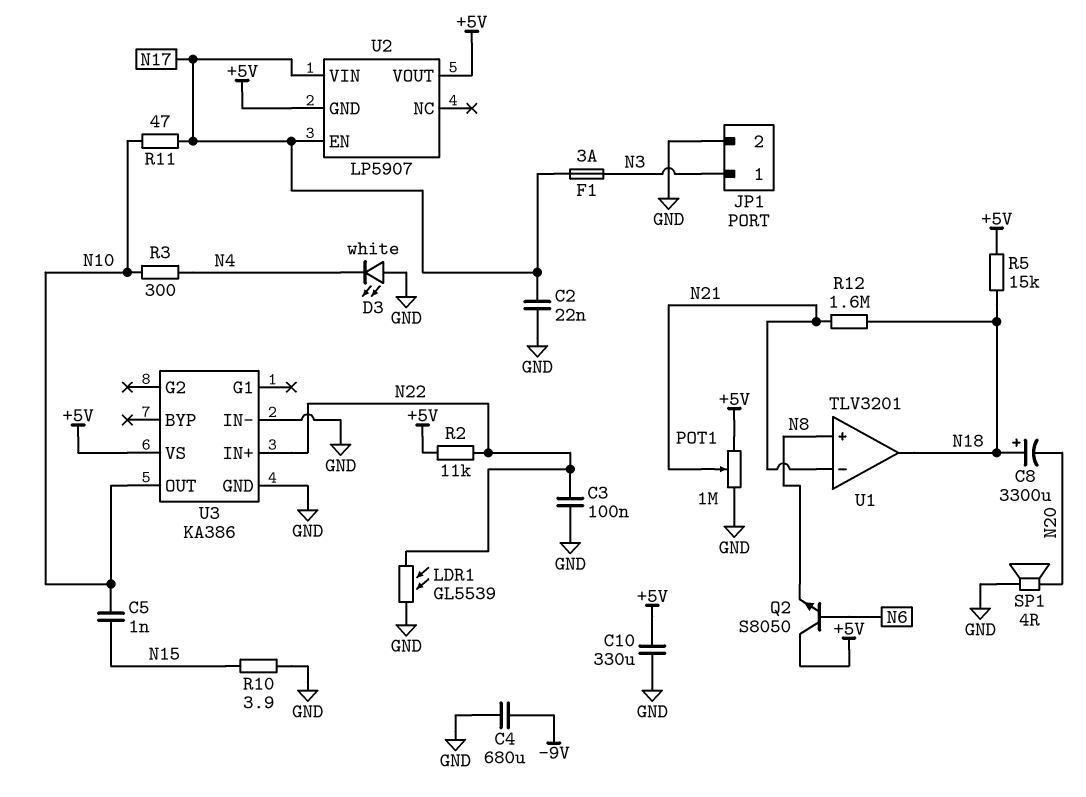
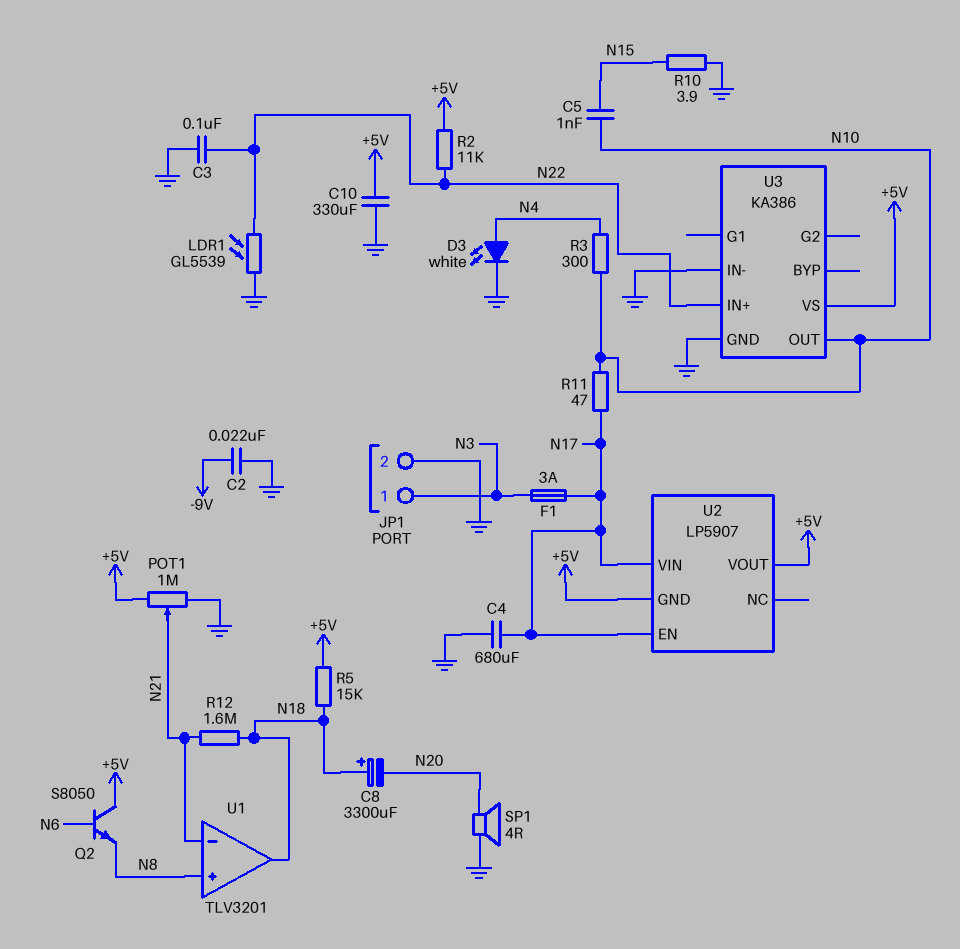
C2: 22nF (GND, N17) -> 22nF (-9V, GND)
C4: 680uF (-9V, GND) -> 680uF (GND, N17)
D3: LED white (A GND, K N4) -> LED white (A N4, K GND)

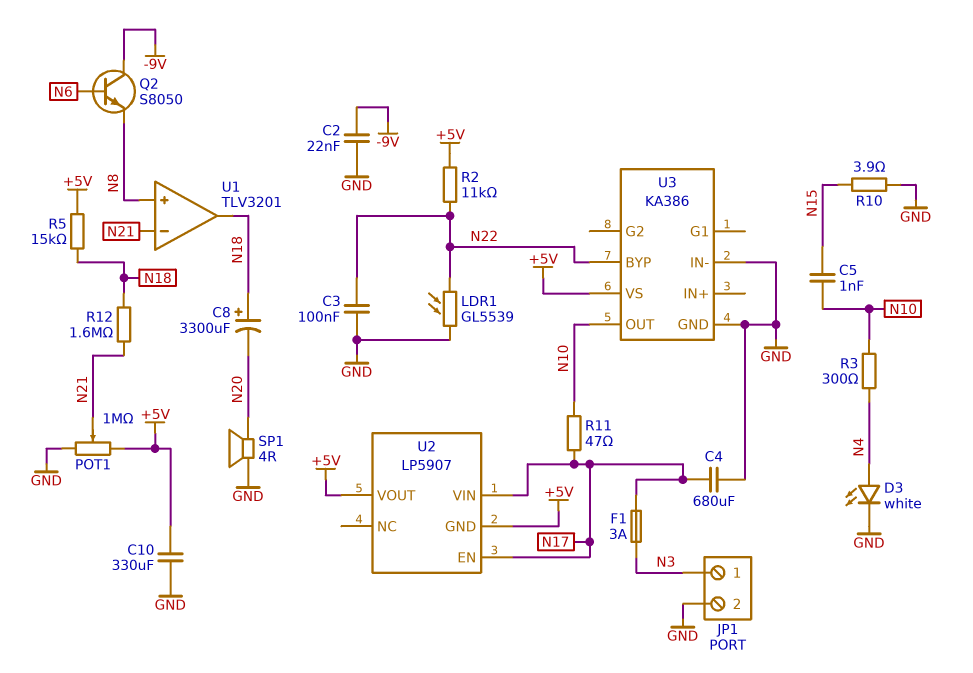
Q2: NPN S8050 (B N6, C +5V, E N8) -> NPN S8050 (B N6, C -9V, E N8)
U3 pin BYP: none -> N22
U3 pin IN+: N22 -> none

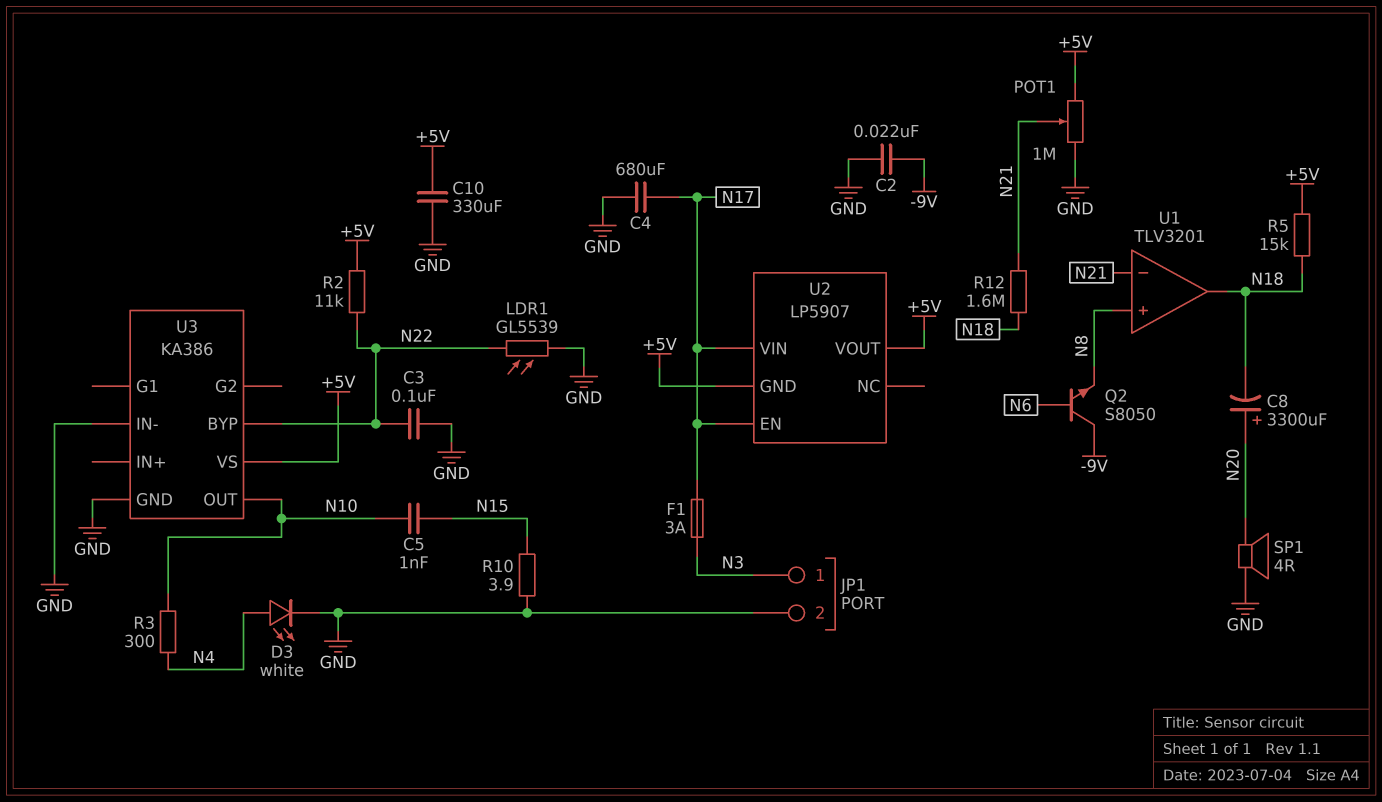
C8: 3300uF (plus N18, minus N20) -> 3300uF (plus N20, minus N18)
R11: 47 (N10, N17) -> none

